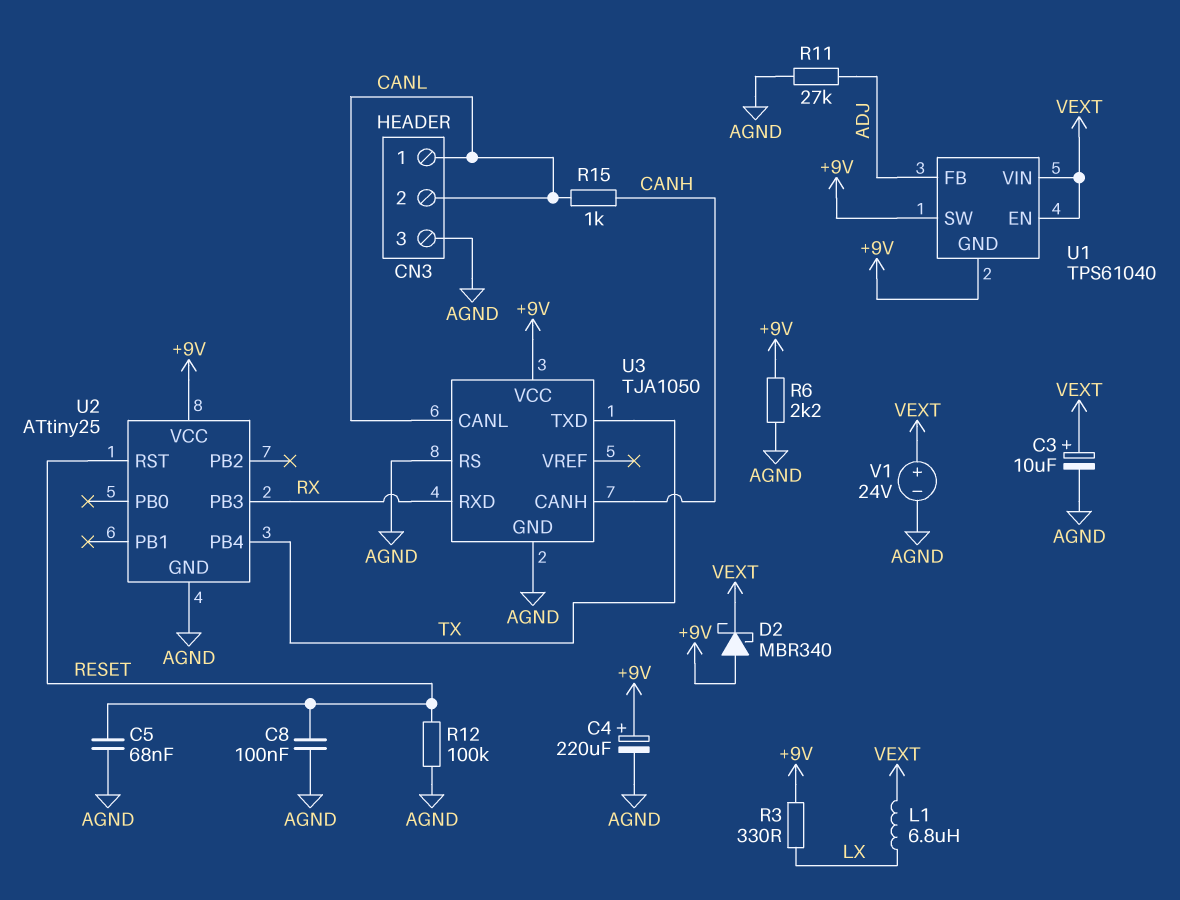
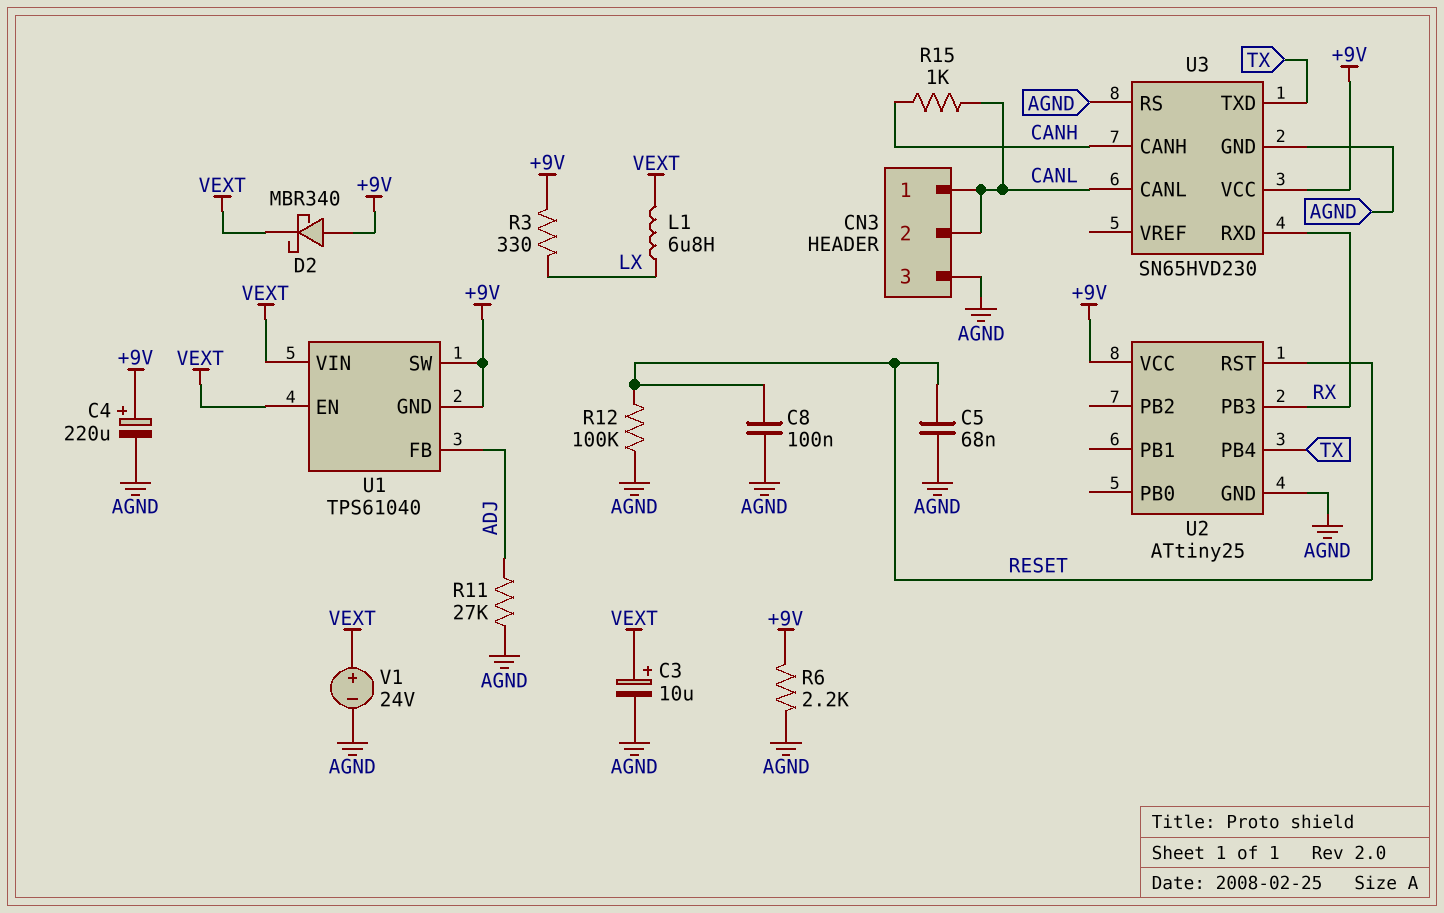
U3: TJA1050 -> SN65HVD230

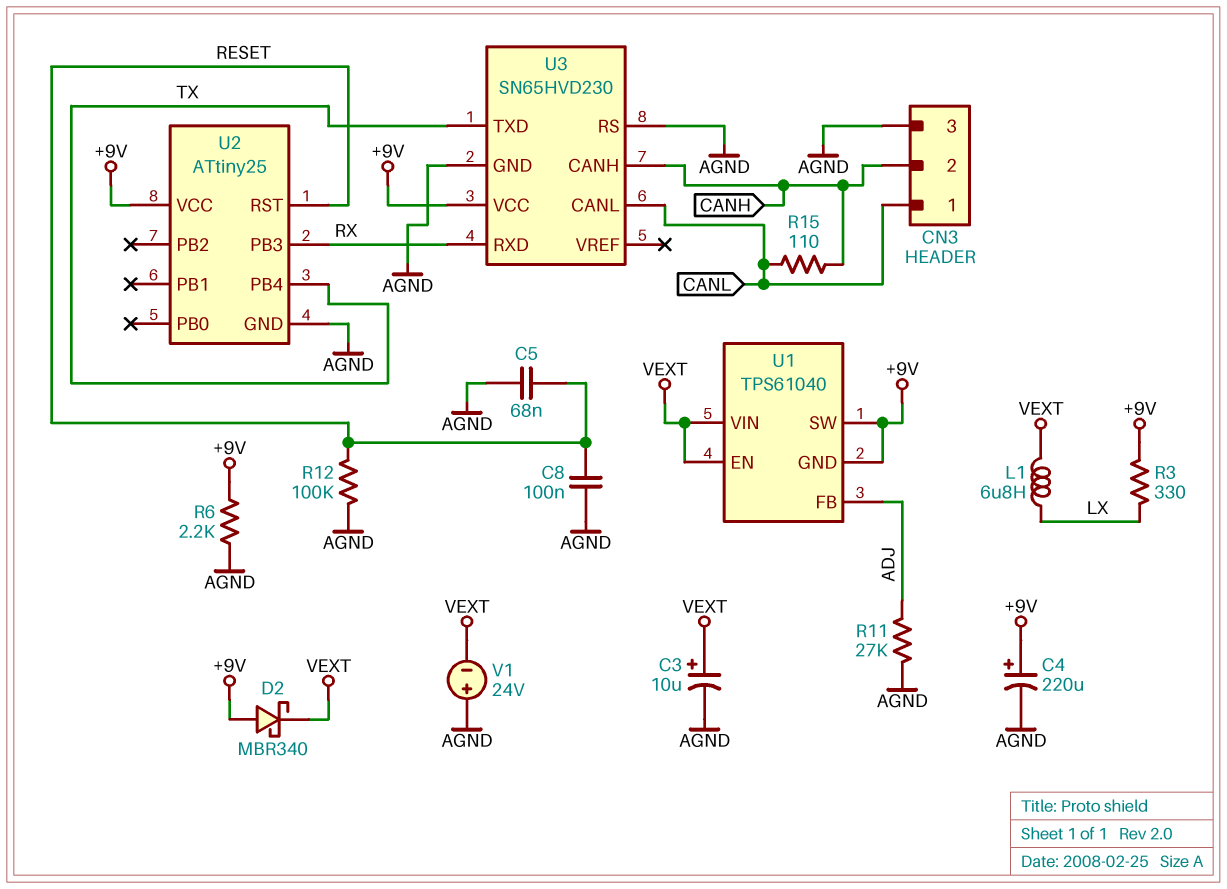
CN3 pin 2: CANL -> CANH
R15: 1k (CANH, CANL) -> 110 (CANH, CANL)
V1: 24V (plus VEXT, minus AGND) -> 24V (plus AGND, minus VEXT)

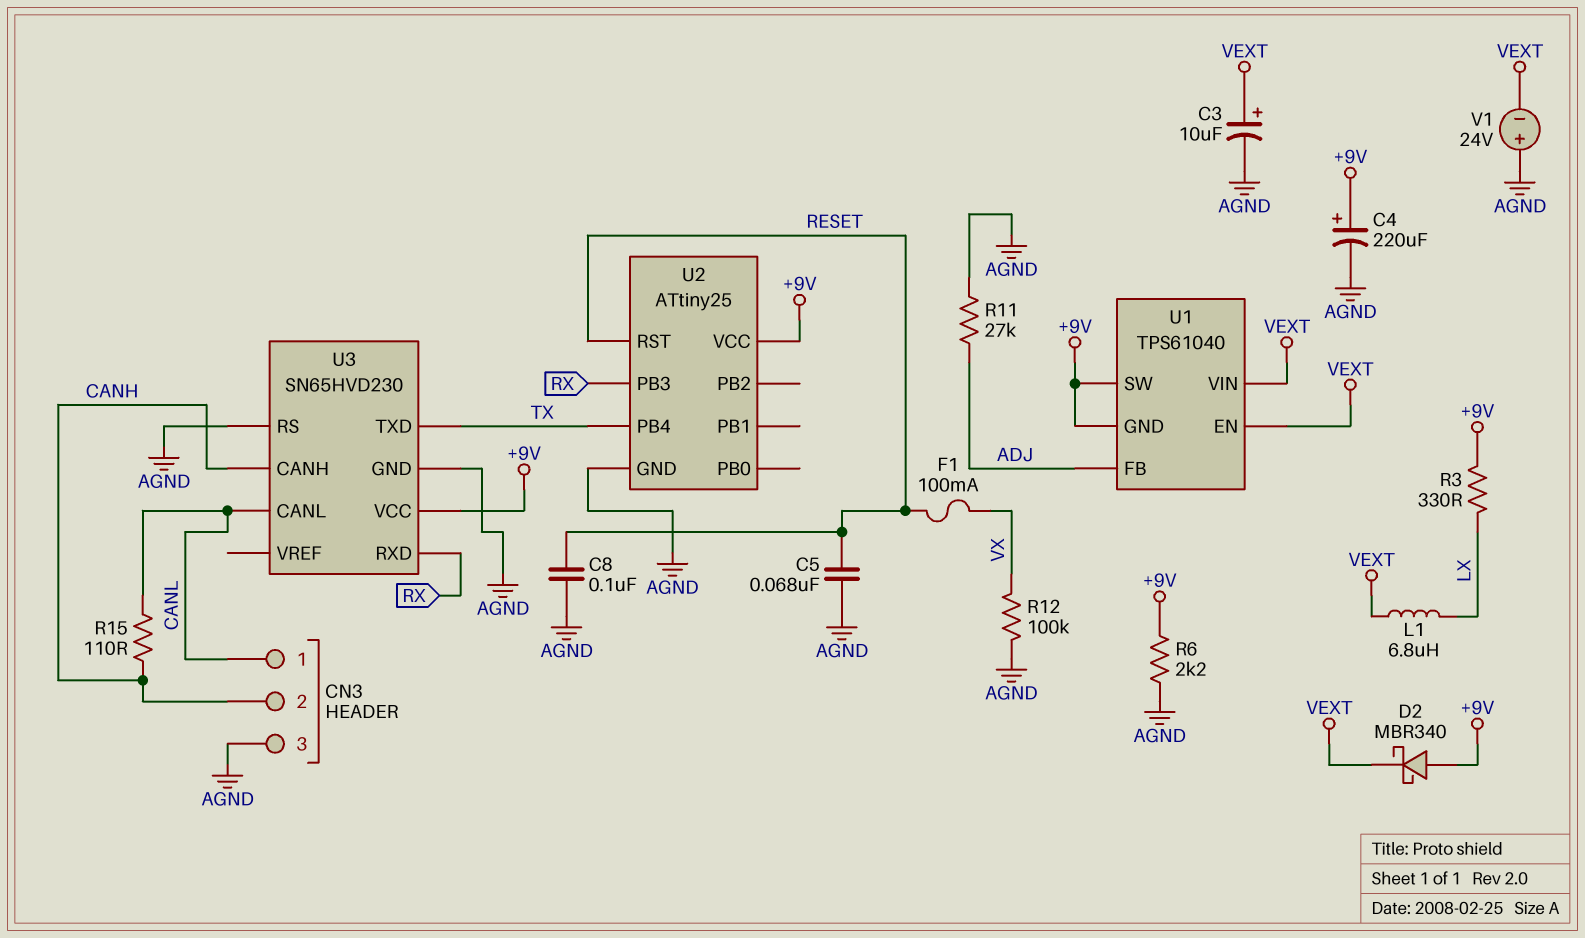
F1: none -> 100mA (RESET, VX)
R12: 100k (AGND, RESET) -> 100k (AGND, VX)

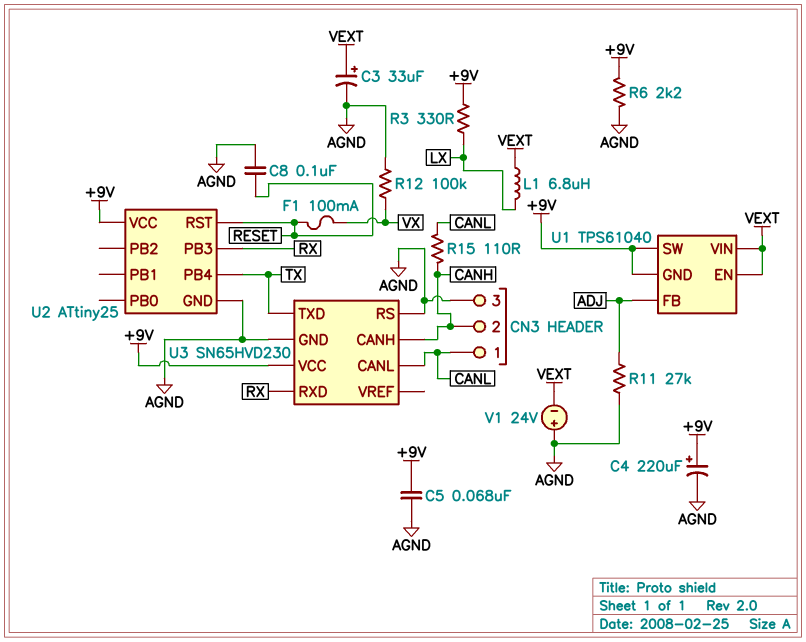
C3: 10uF (plus VEXT, minus AGND) -> 33uF (plus VEXT, minus AGND)
C5: 68nF (AGND, RESET) -> 68nF (+9V, AGND)
D2: schottky MBR340 (A +9V, K VEXT) -> none

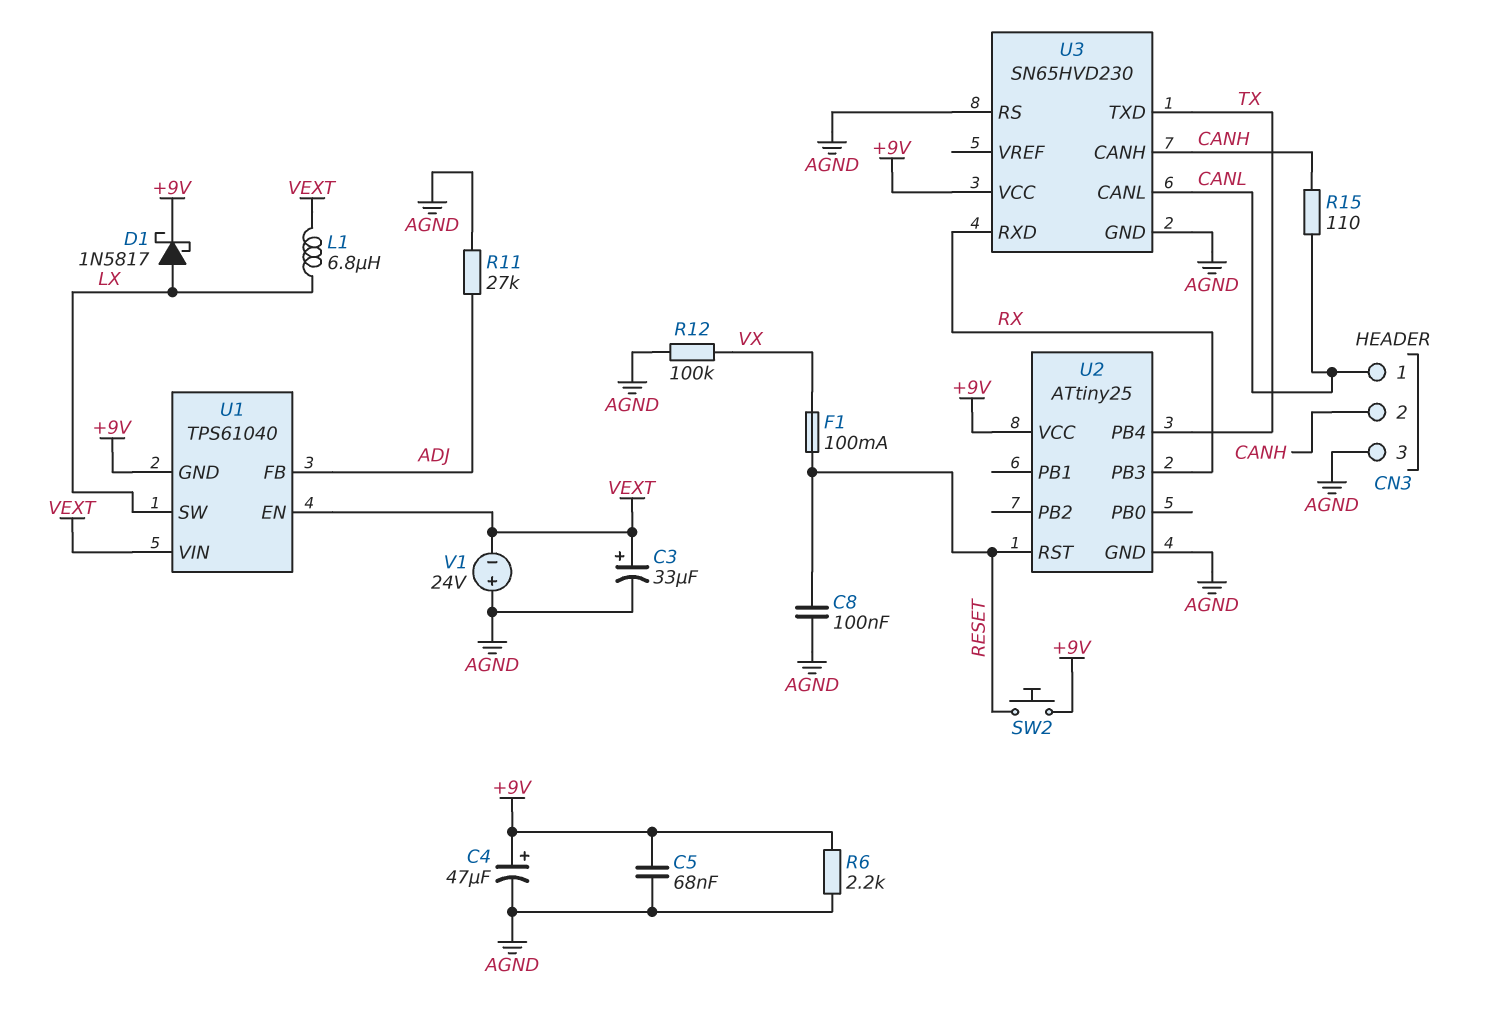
C4: 220uF (plus +9V, minus AGND) -> 47uF (plus +9V, minus AGND)
D1: none -> schottky 1N5817 (A LX, K +9V)
R3: 330 (+9V, LX) -> none
SW2: none -> button (+9V, RESET)
U1 pin SW: +9V -> LX

